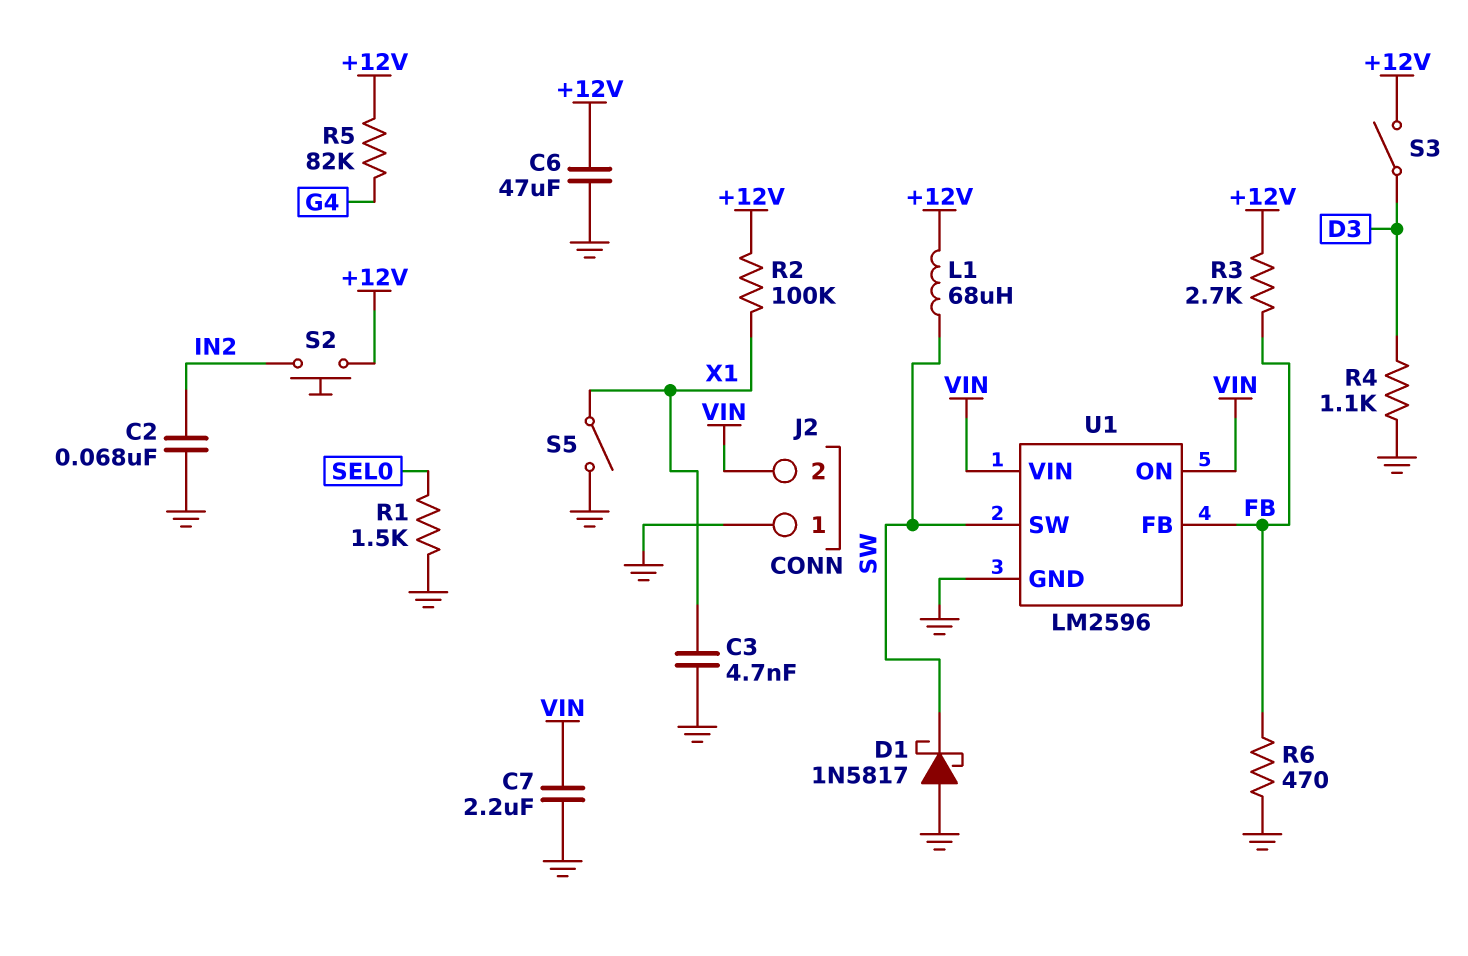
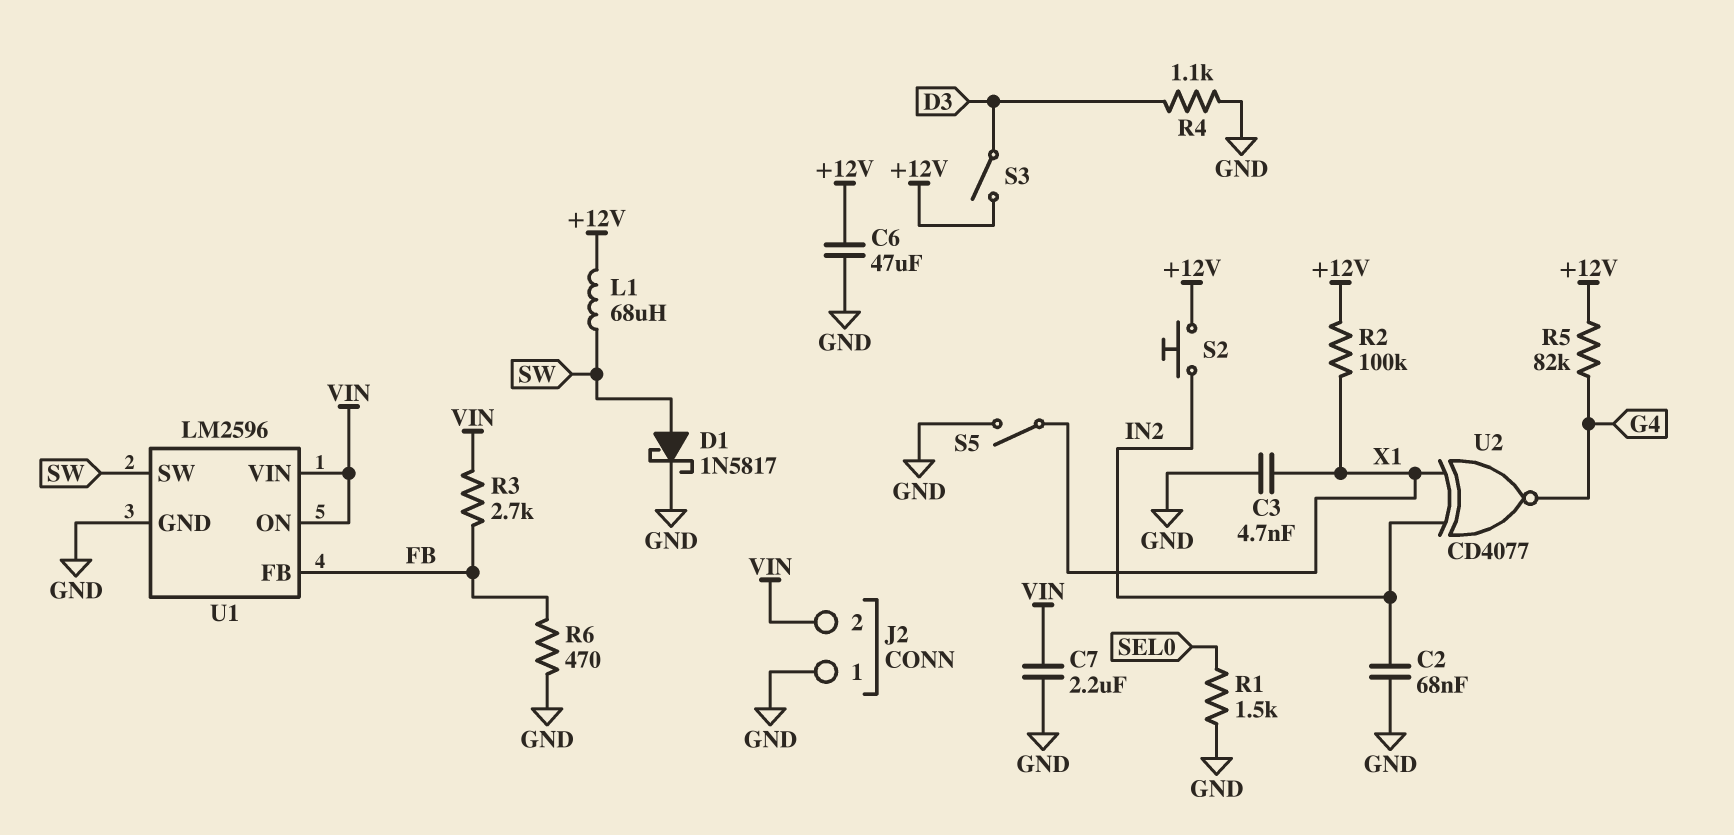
D1: schottky 1N5817 (A GND, K SW) -> schottky 1N5817 (A SW, K GND)
R3: 2.7k (+12V, FB) -> 2.7k (FB, VIN)
U2: none -> XNOR CD4077 (in IN2, in X1, out G4)

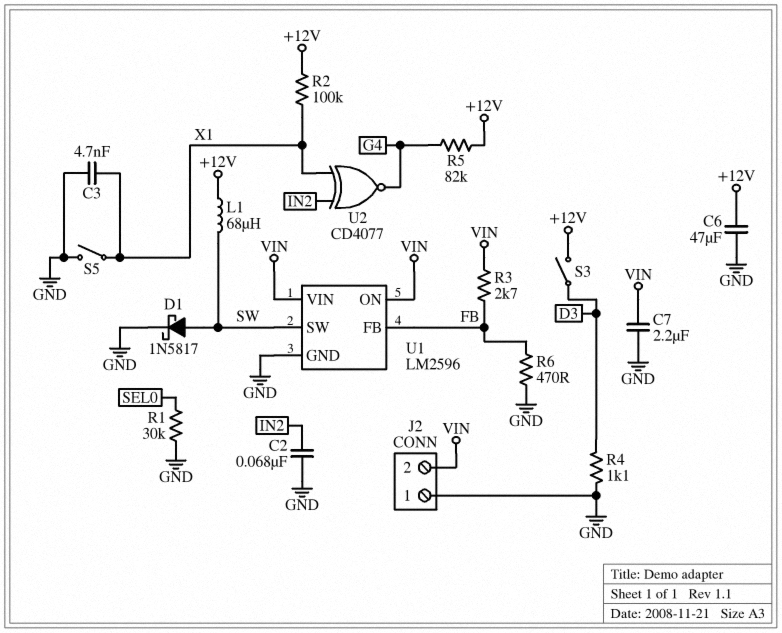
R1: 1.5k (GND, SEL0) -> 30k (GND, SEL0)
S2: button (+12V, IN2) -> none

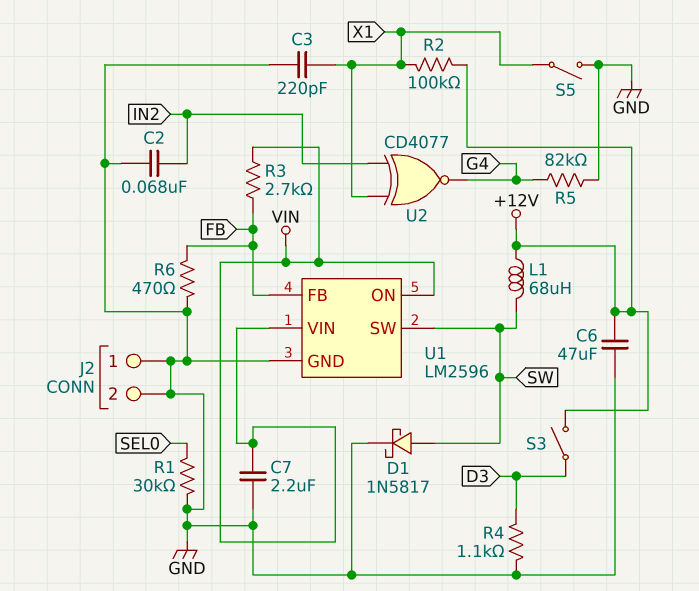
C3: 4.7nF (GND, X1) -> 220pF (GND, X1)
J2 pin 2: VIN -> GND
R5: 82k (+12V, G4) -> 82k (G4, GND)

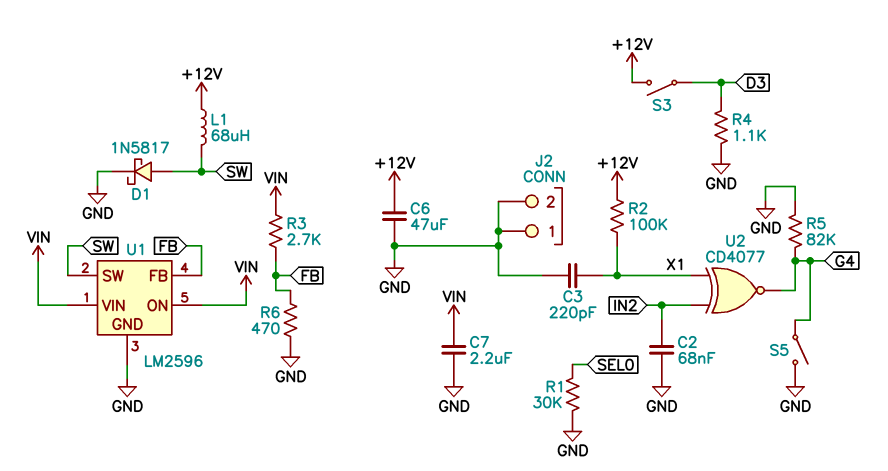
S5: switch (GND, X1) -> switch (G4, GND)

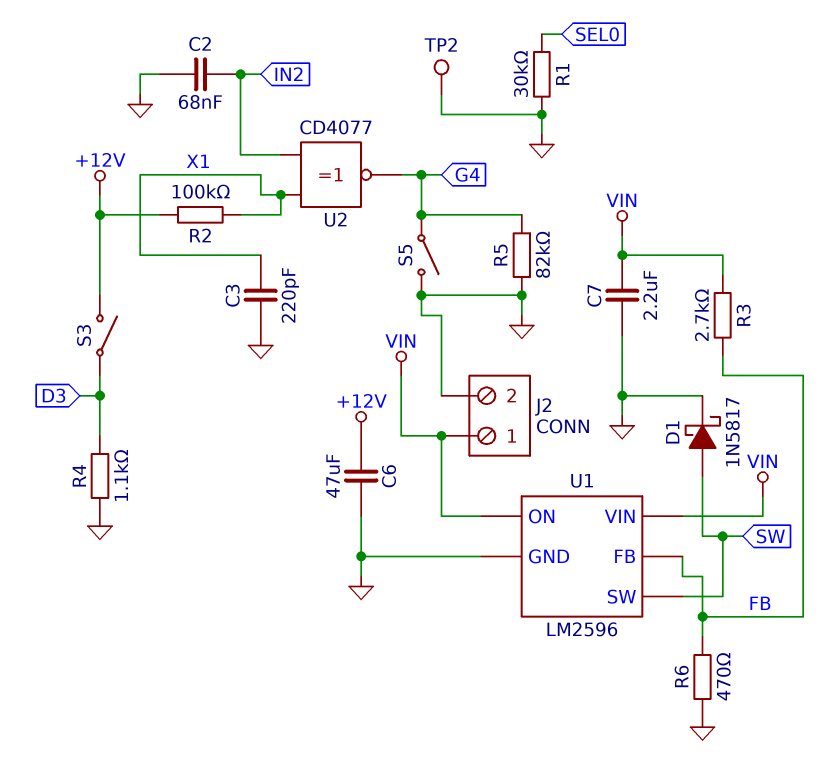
J2 pin 1: GND -> VIN
L1: 68uH (+12V, SW) -> none
TP2: none -> test point (GND)

